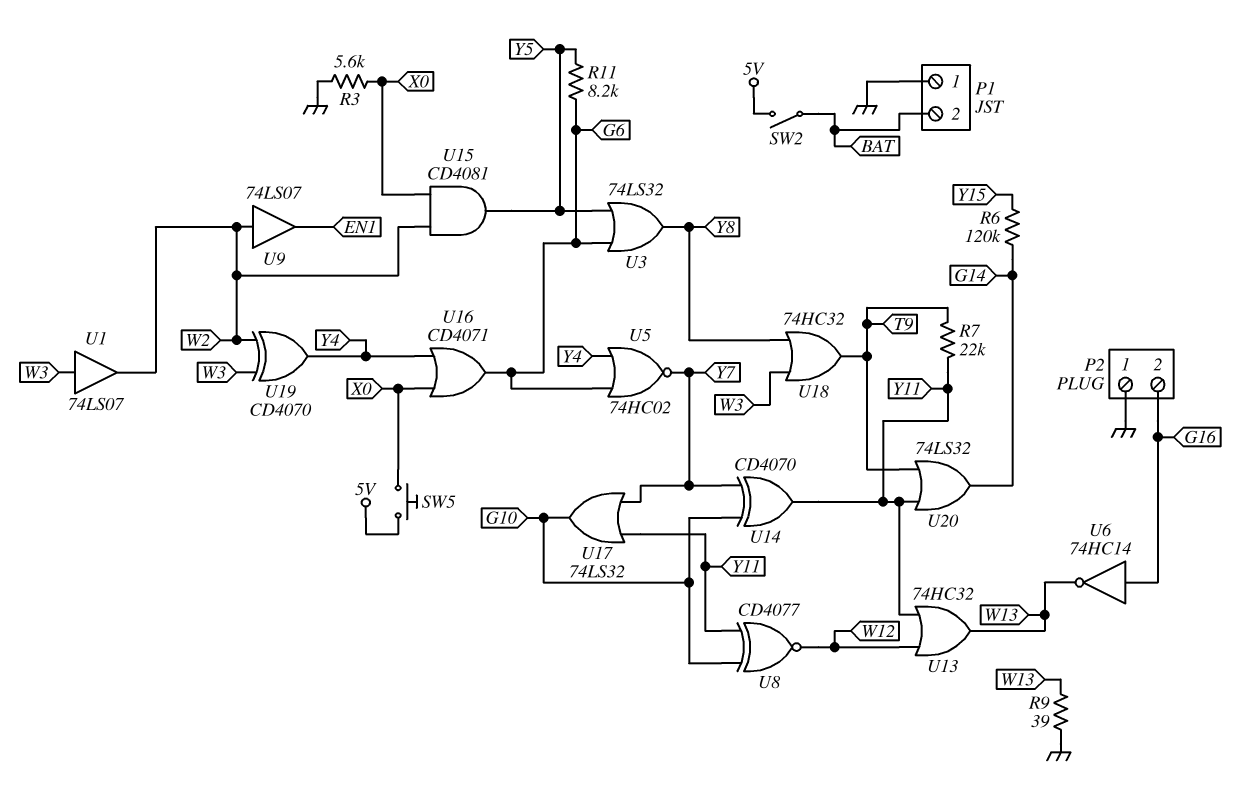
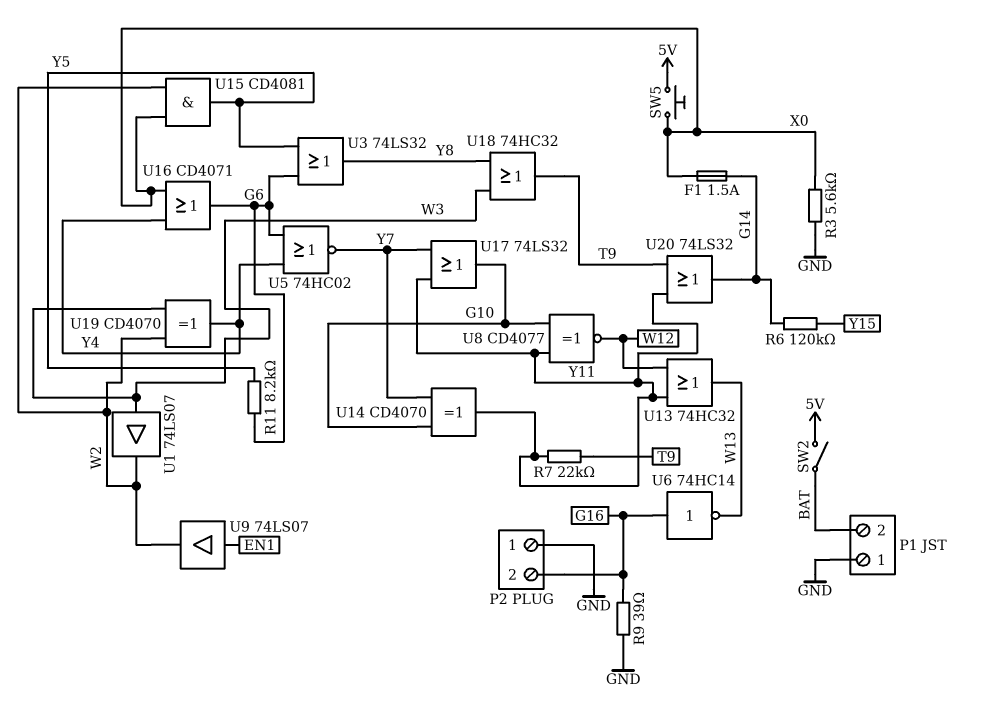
F1: none -> 1.5A (G14, X0)
R9: 39 (GND, W13) -> 39 (G16, GND)
U9: buffer 74LS07 (in W2, out EN1) -> buffer 74LS07 (in EN1, out W2)

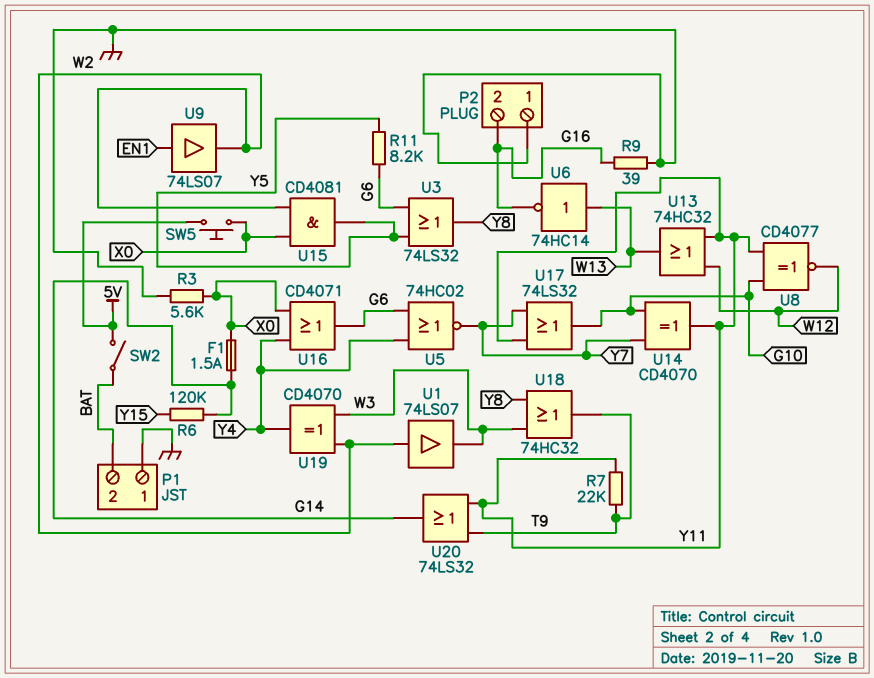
U1: buffer 74LS07 (in W3, out W2) -> buffer 74LS07 (in W2, out W3)
U6: NOT 74HC14 (in G16, out W13) -> NOT 74HC14 (in W13, out G16)

